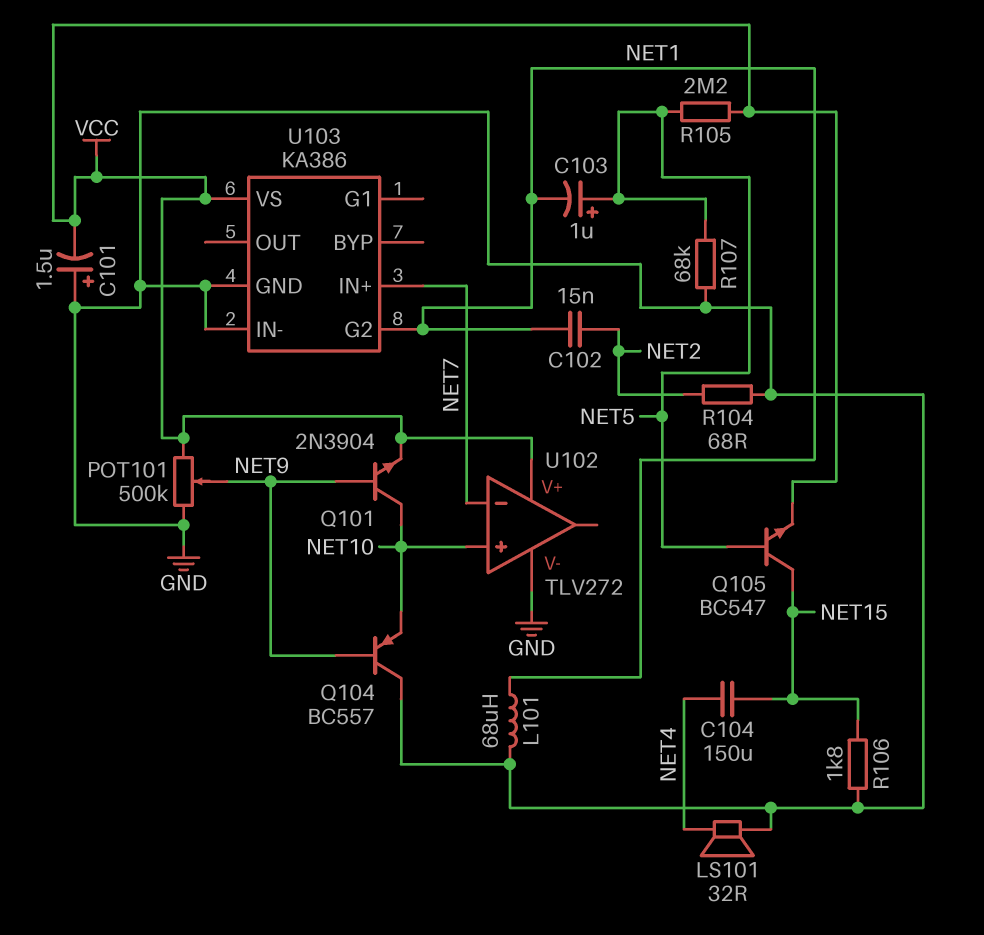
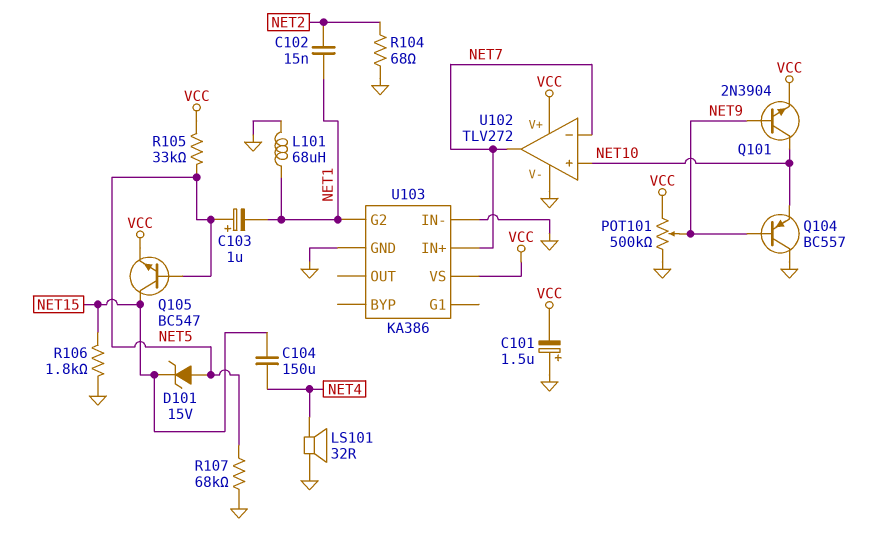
D101: none -> zener 15V (A NET5, K NET15)
R105: 2.2M (NET5, VCC) -> 33k (NET5, VCC)
U102 pin out: none -> NET7

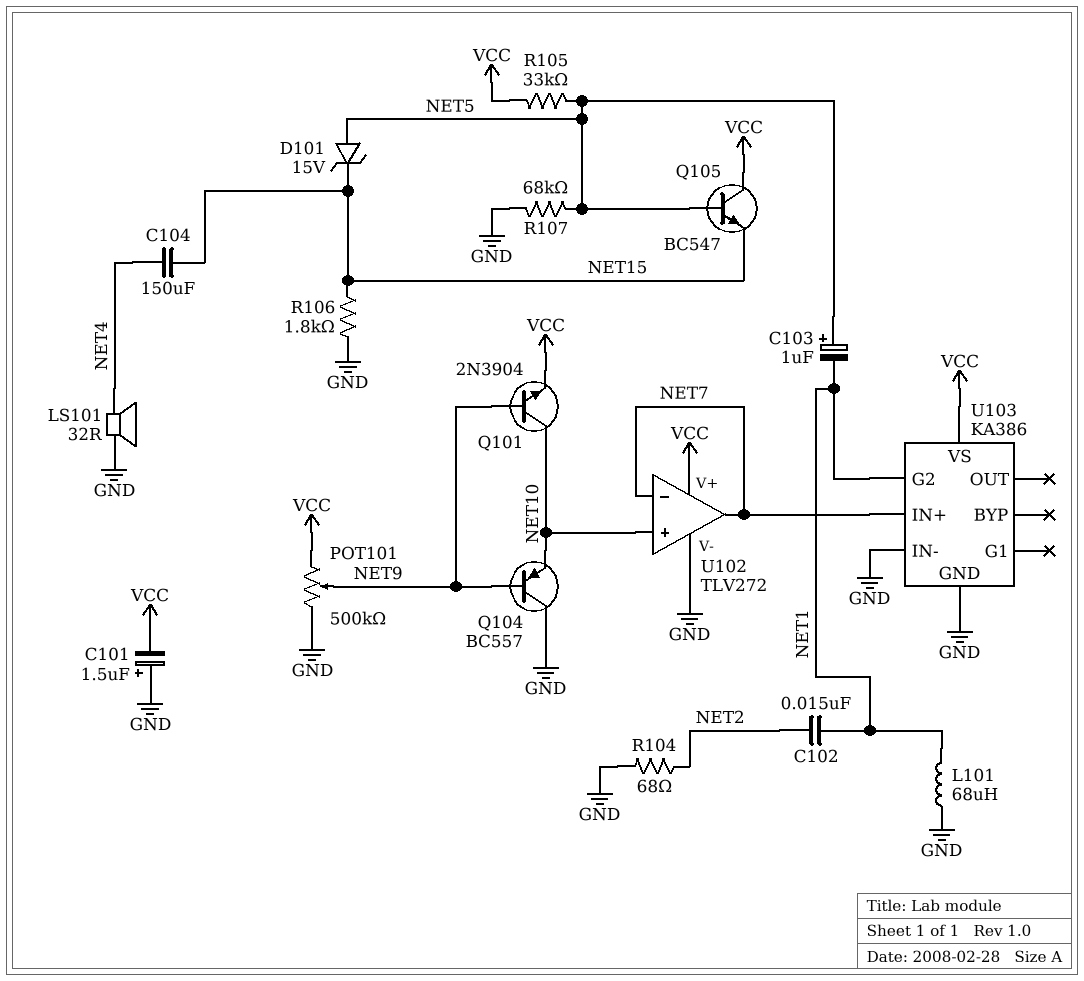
Q105: NPN BC547 (B NET5, C NET15, E VCC) -> NPN BC547 (B NET5, C VCC, E NET15)

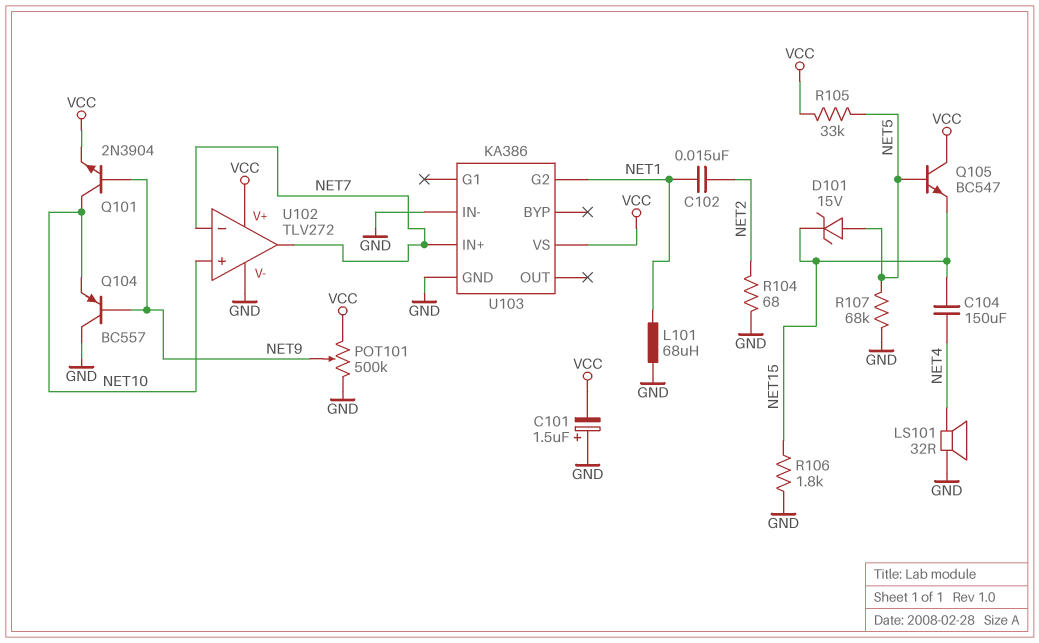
C103: 1uF (plus NET5, minus NET1) -> none

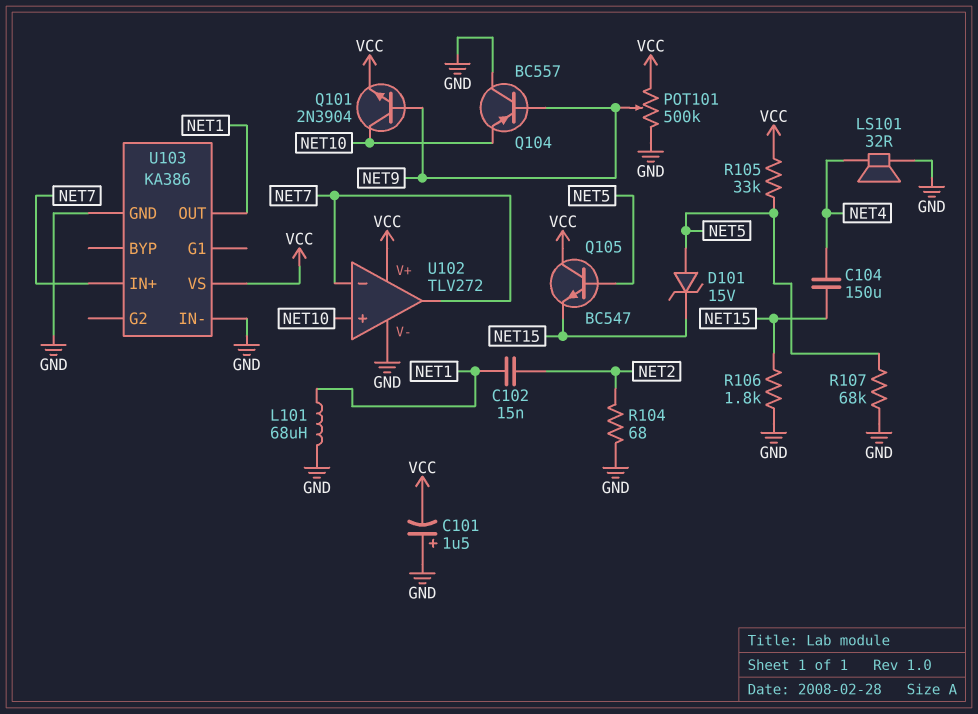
U103 pin G2: NET1 -> none
U103 pin OUT: none -> NET1

